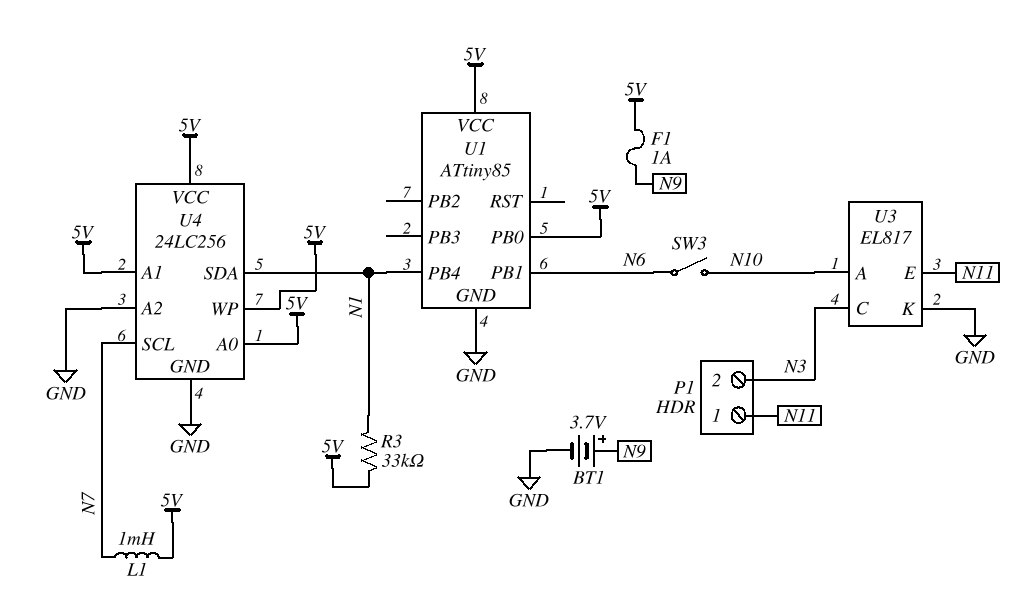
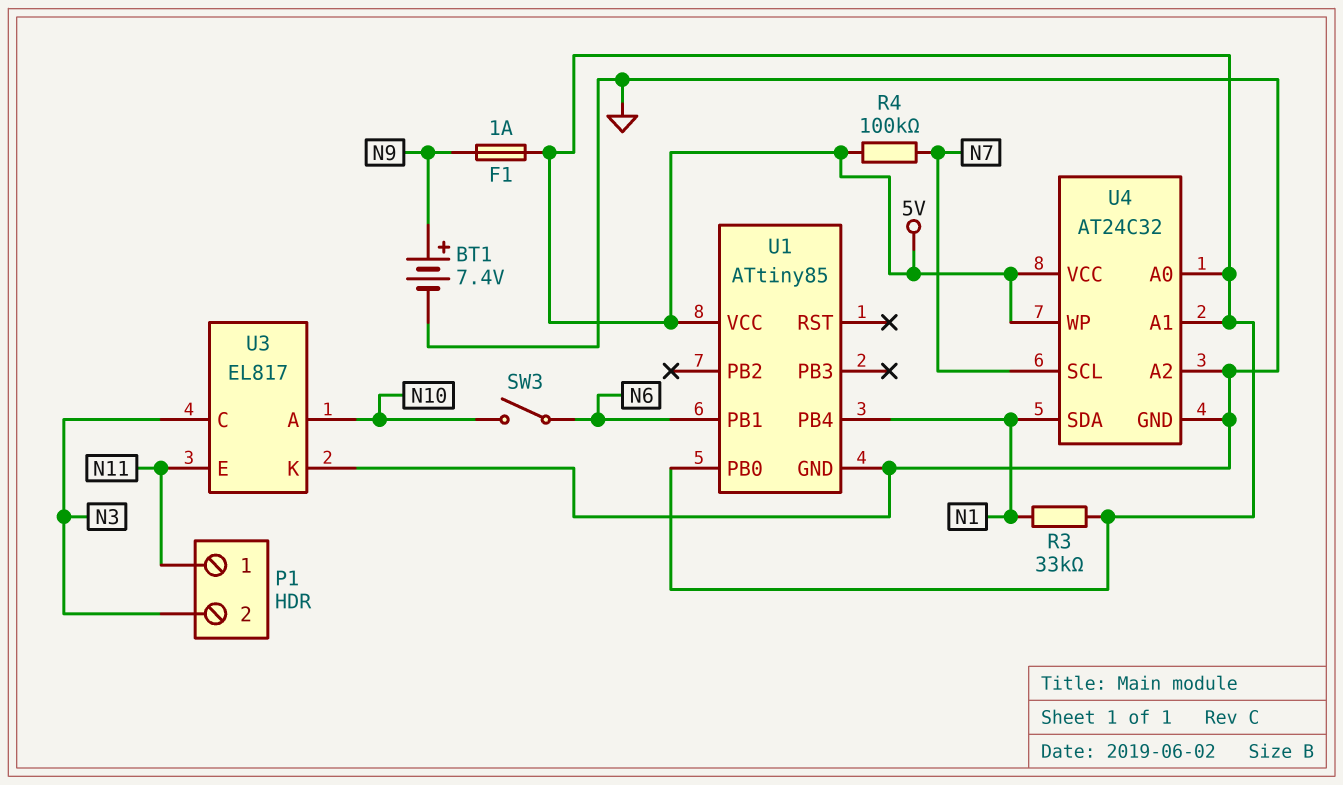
BT1: 3.7V (plus N9, minus GND) -> 7.4V (plus N9, minus GND)
L1: 1mH (5V, N7) -> none
R4: none -> 100k (5V, N7)
U4: 24LC256 -> AT24C32

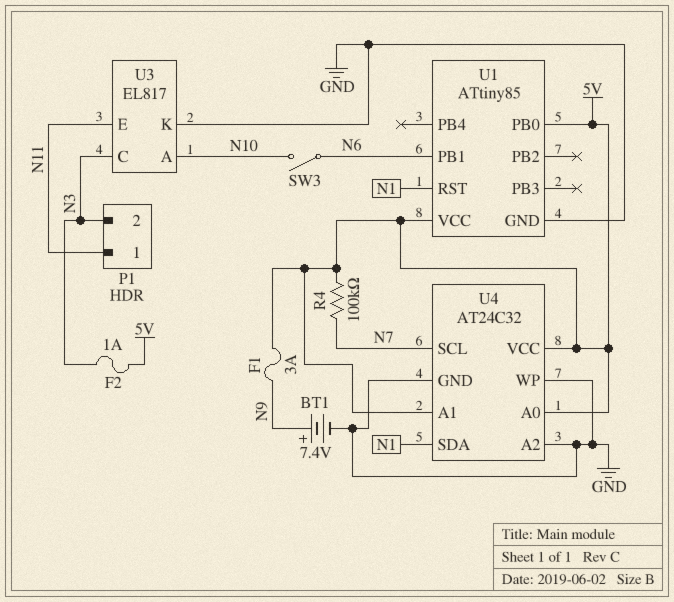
F1: 1A (5V, N9) -> 3A (5V, N9)
F2: none -> 1A (5V, N3)
R3: 33k (5V, N1) -> none
U1 pin PB4: N1 -> none
U1 pin RST: none -> N1
U4 pin WP: 5V -> GND

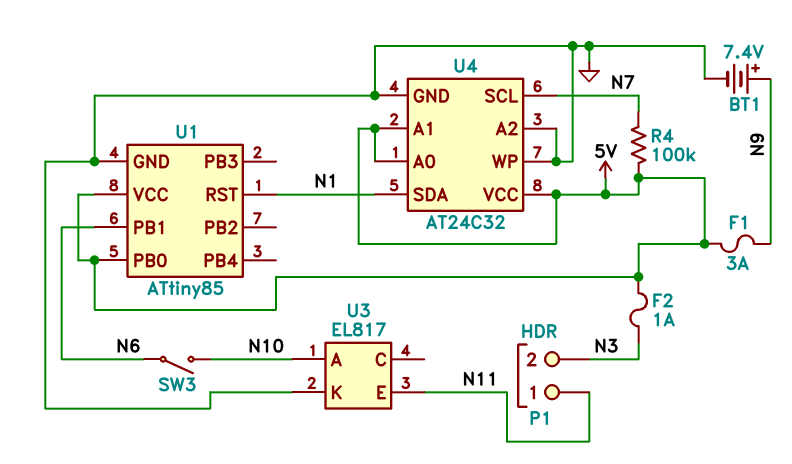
U3 pin C: N3 -> none

